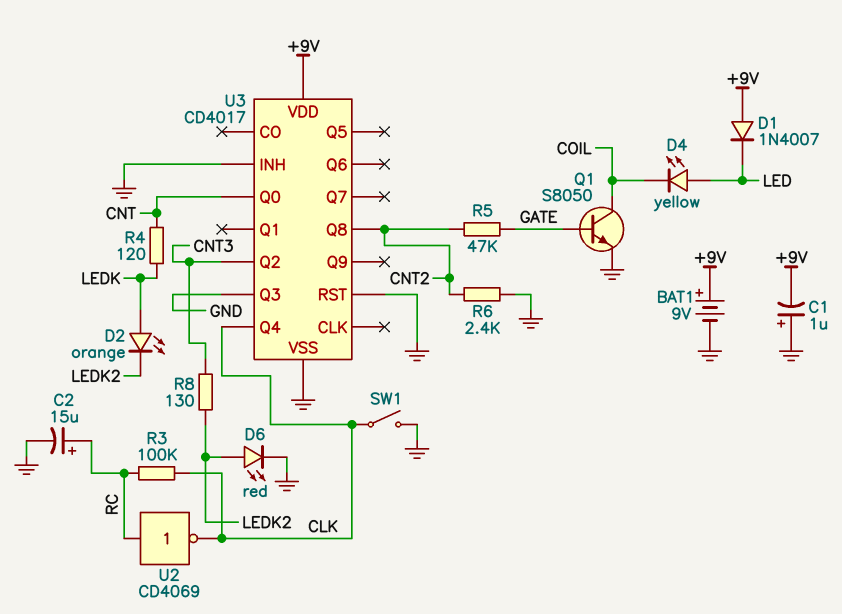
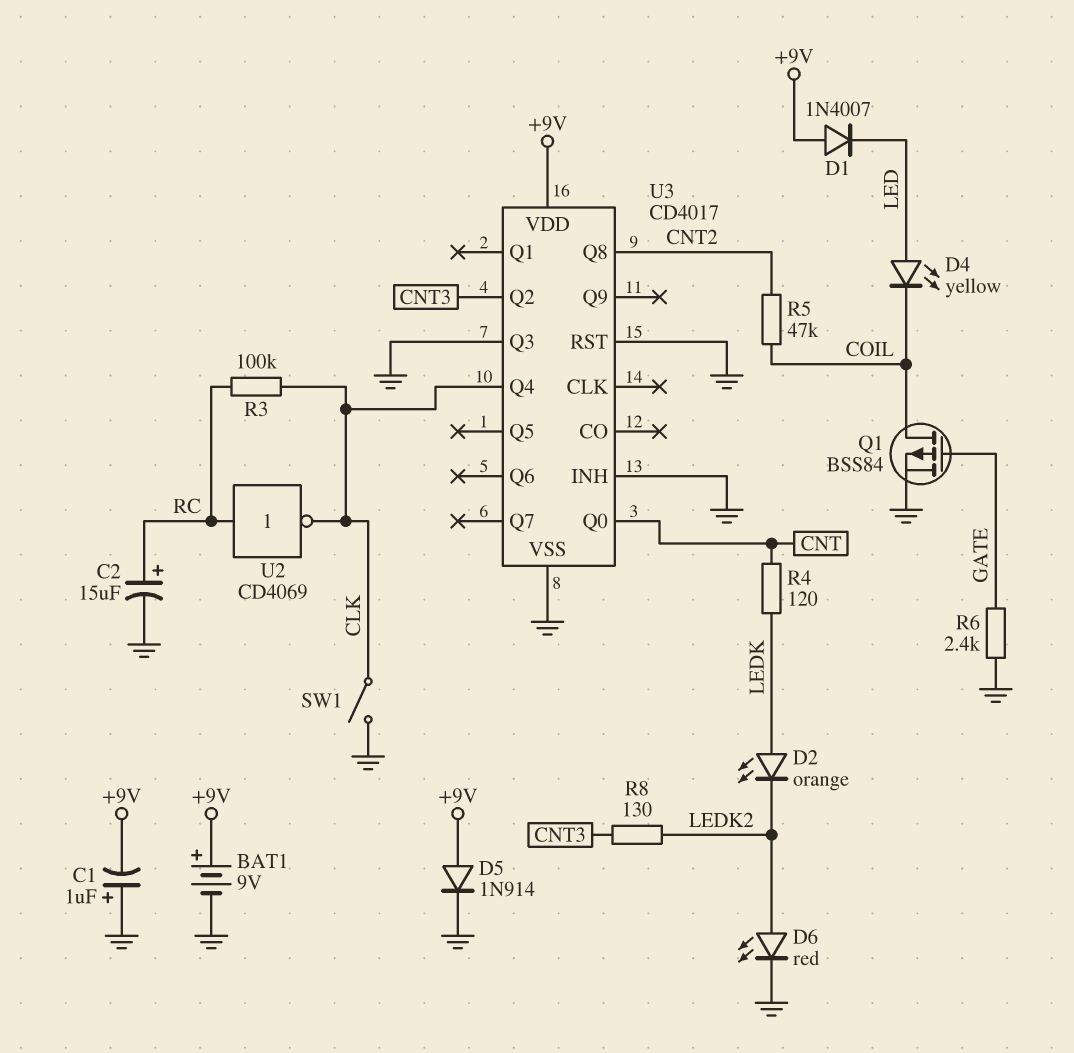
D5: none -> diode 1N914 (A +9V, K GND)
Q1: NPN S8050 (B GATE, C COIL, E GND) -> PMOS BSS84 (G GATE, D COIL, S GND)
R5: 47k (CNT2, GATE) -> 47k (CNT2, COIL)
R6: 2.4k (CNT2, GND) -> 2.4k (GATE, GND)

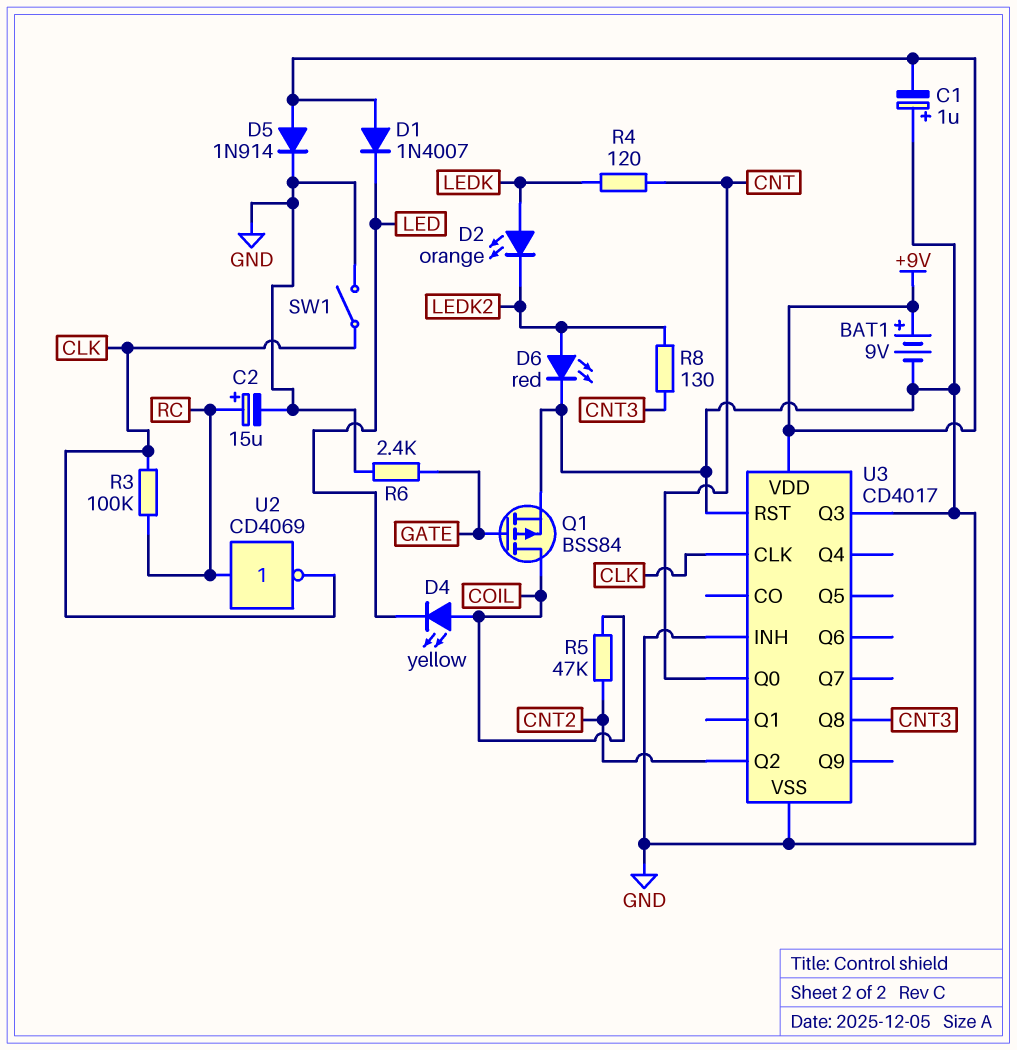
D4: LED yellow (A LED, K COIL) -> LED yellow (A COIL, K LED)
U3 pin CLK: none -> CLK
U3 pin Q2: CNT3 -> CNT2
U3 pin Q4: CLK -> none
U3 pin Q8: CNT2 -> CNT3

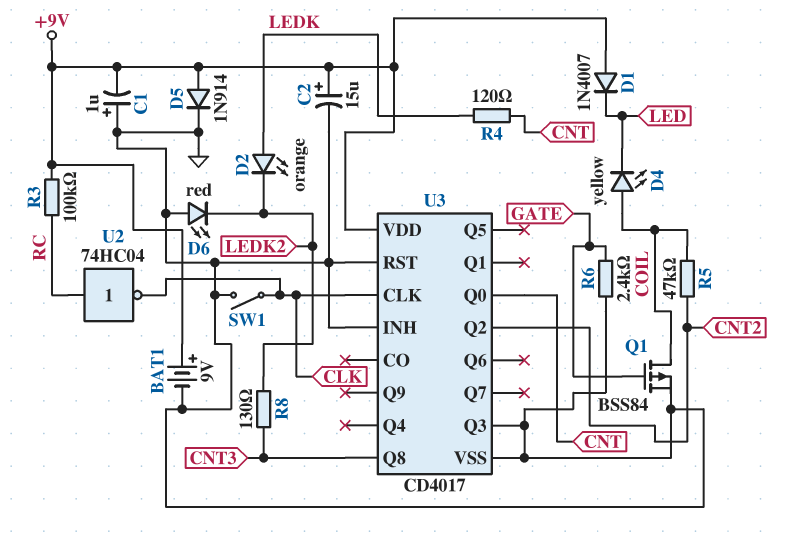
C2: 15uF (plus RC, minus GND) -> 15uF (plus +9V, minus GND)
D6: LED red (A LEDK2, K GND) -> LED red (A GND, K LEDK2)
R3: 100k (CLK, RC) -> 100k (+9V, RC)
U2: NOT CD4069 (in RC, out CLK) -> NOT 74HC04 (in RC, out CLK)

